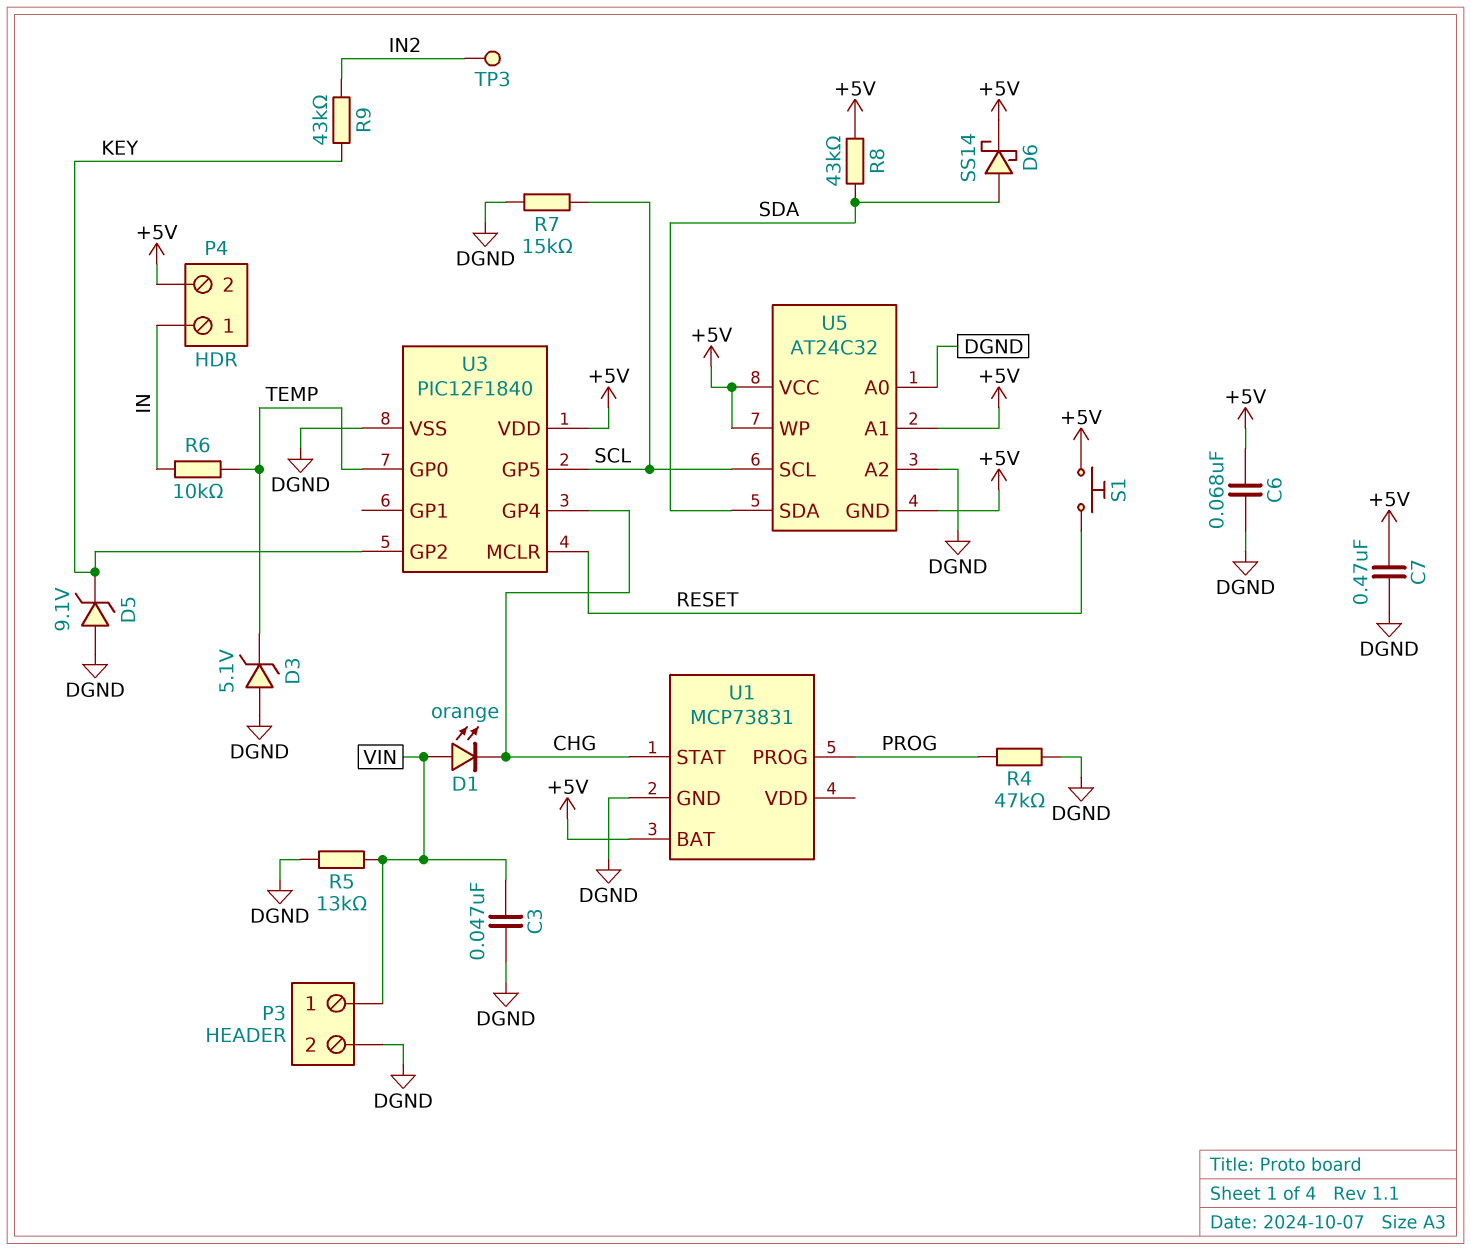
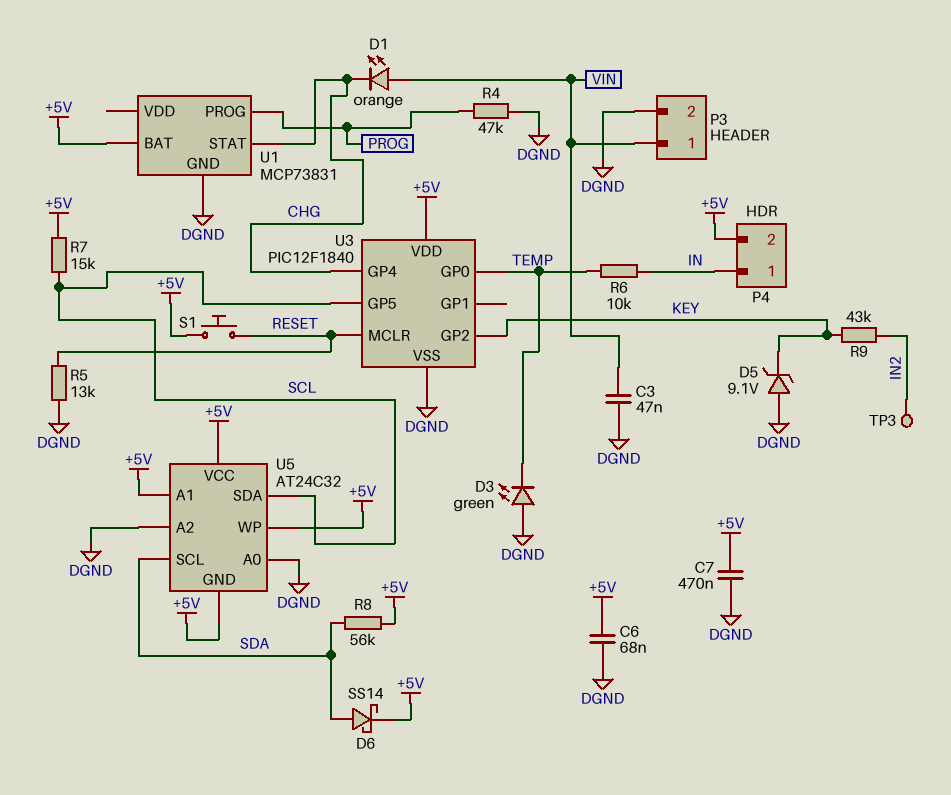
D3: zener 5.1V (A DGND, K TEMP) -> LED green (A DGND, K TEMP)
R5: 13k (DGND, VIN) -> 13k (DGND, RESET)
R7: 15k (DGND, SCL) -> 15k (+5V, SCL)
R8: 43k (+5V, SDA) -> 56k (+5V, SDA)
U5 pin SCL: SCL -> SDA
U5 pin SDA: SDA -> SCL

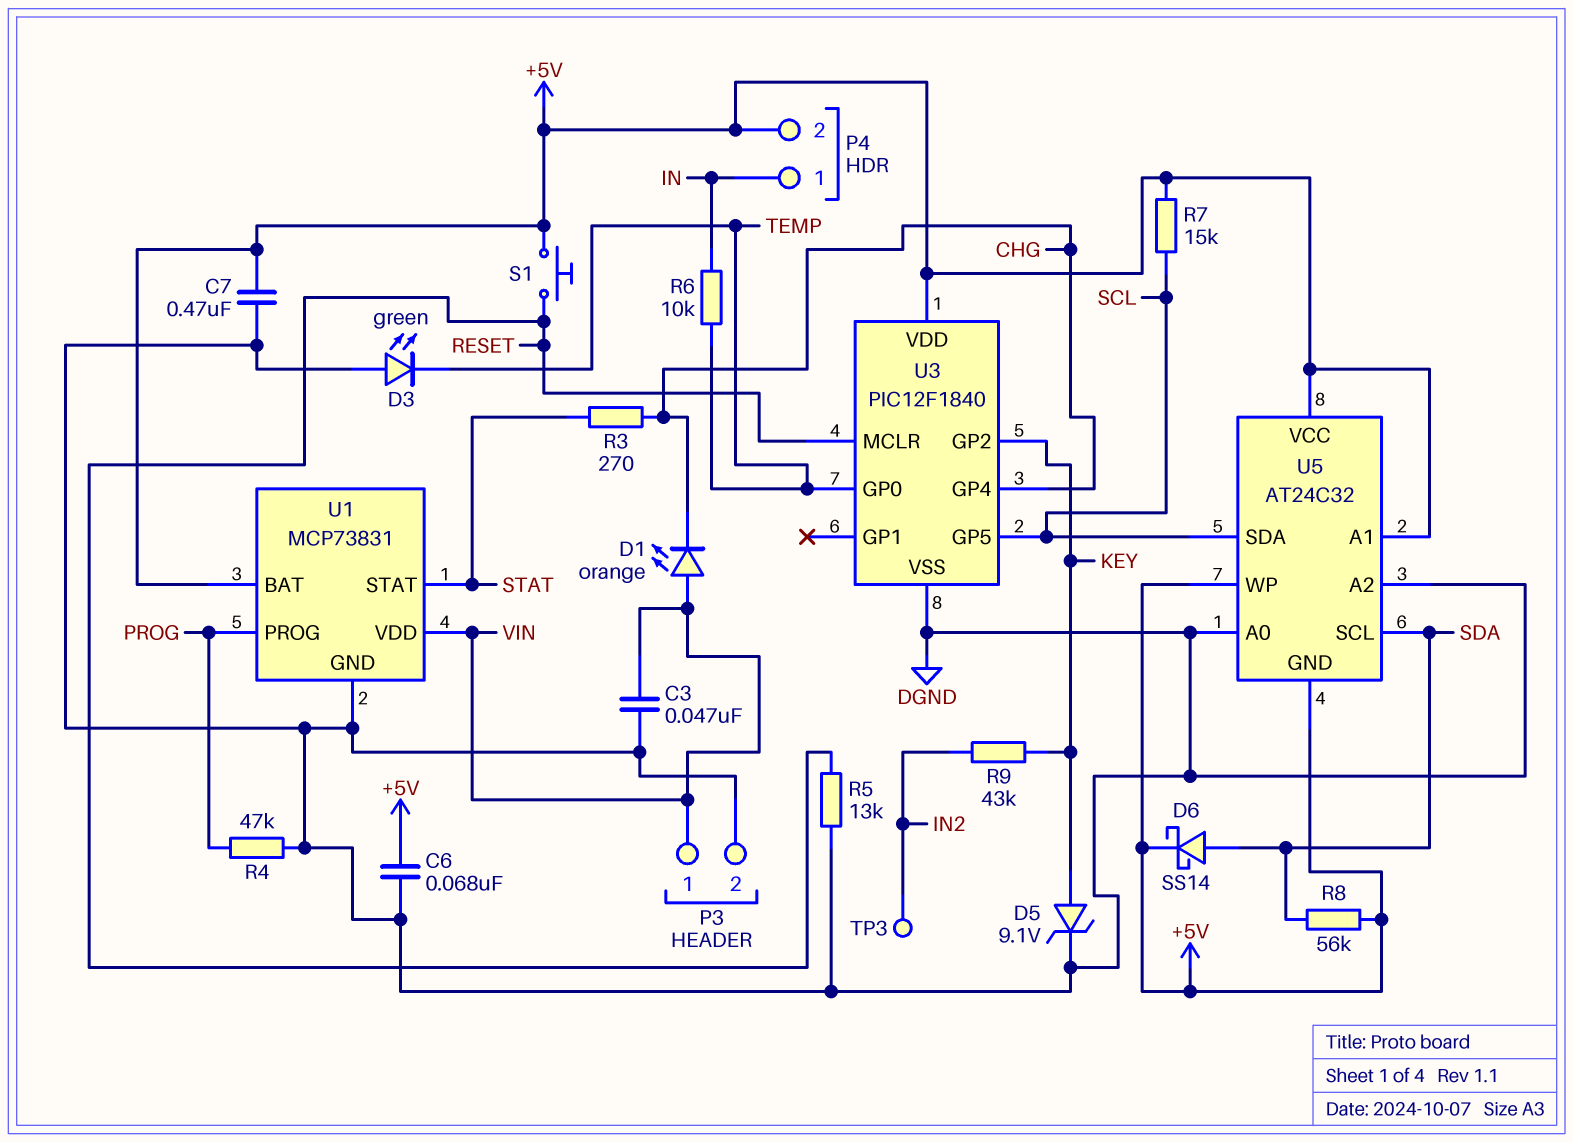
D5: zener 9.1V (A DGND, K KEY) -> zener 9.1V (A KEY, K DGND)
R3: none -> 270 (CHG, STAT)
U1 pin STAT: CHG -> STAT
U1 pin VDD: none -> VIN

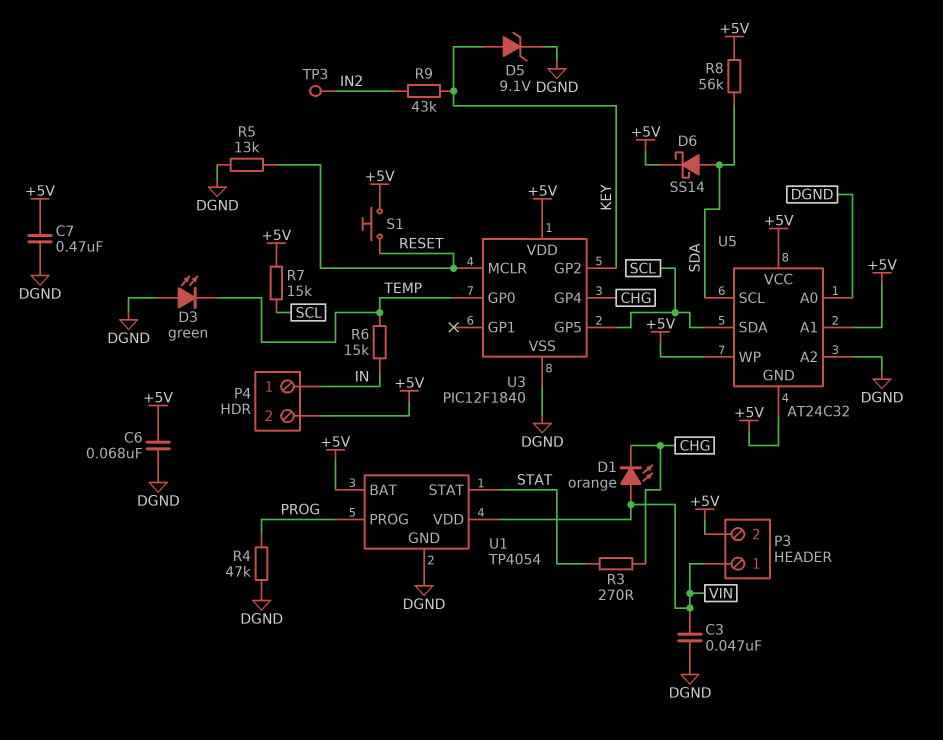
P3 pin 2: DGND -> +5V
R6: 10k (IN, TEMP) -> 15k (IN, TEMP)
U1: MCP73831 -> TP4054

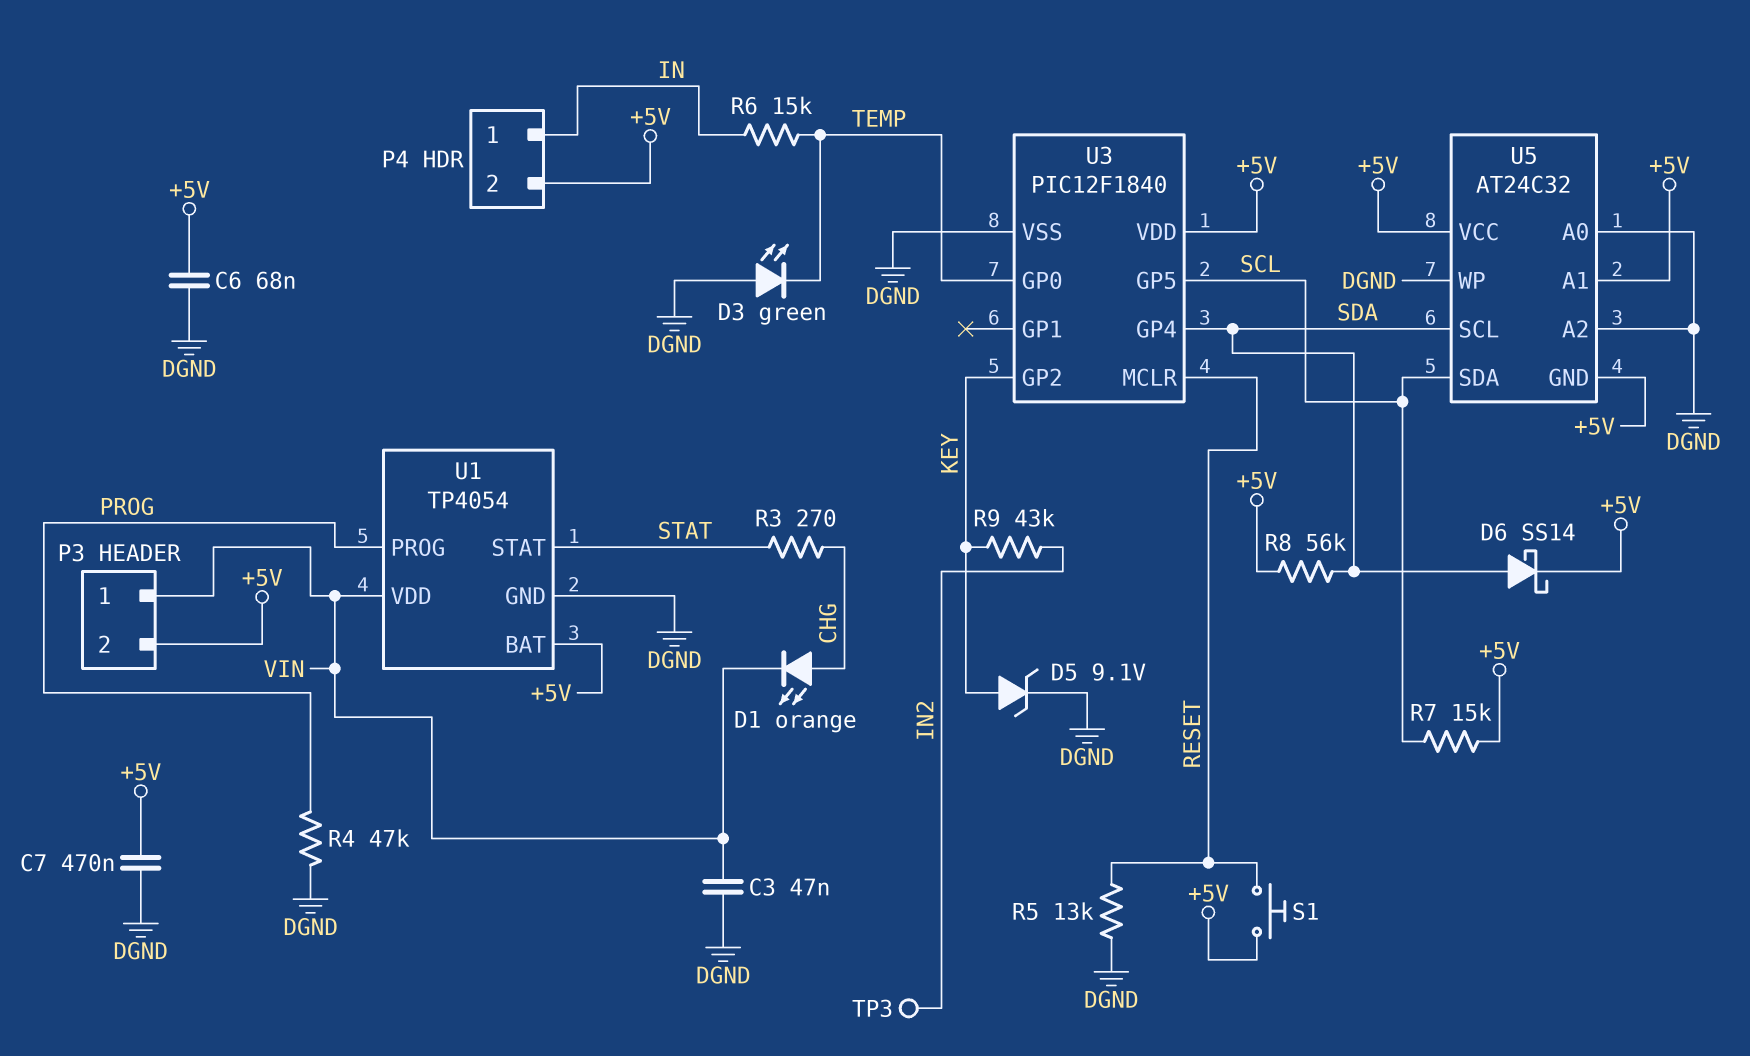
D1: LED orange (A VIN, K CHG) -> LED orange (A CHG, K VIN)
U3 pin GP4: CHG -> SDA
U5 pin WP: +5V -> DGND

